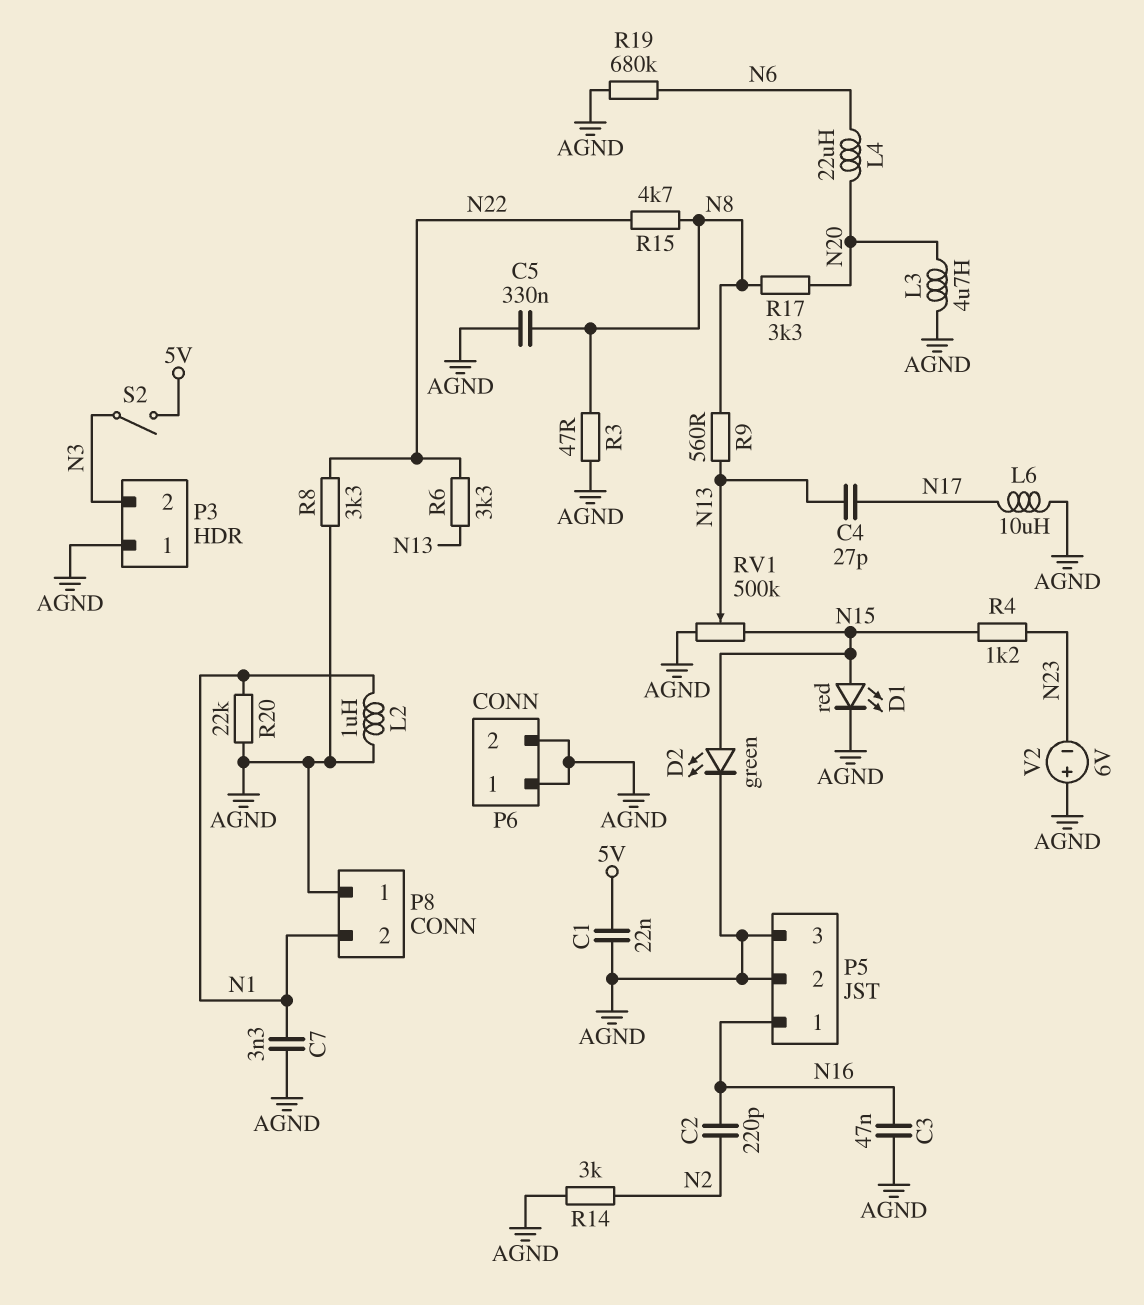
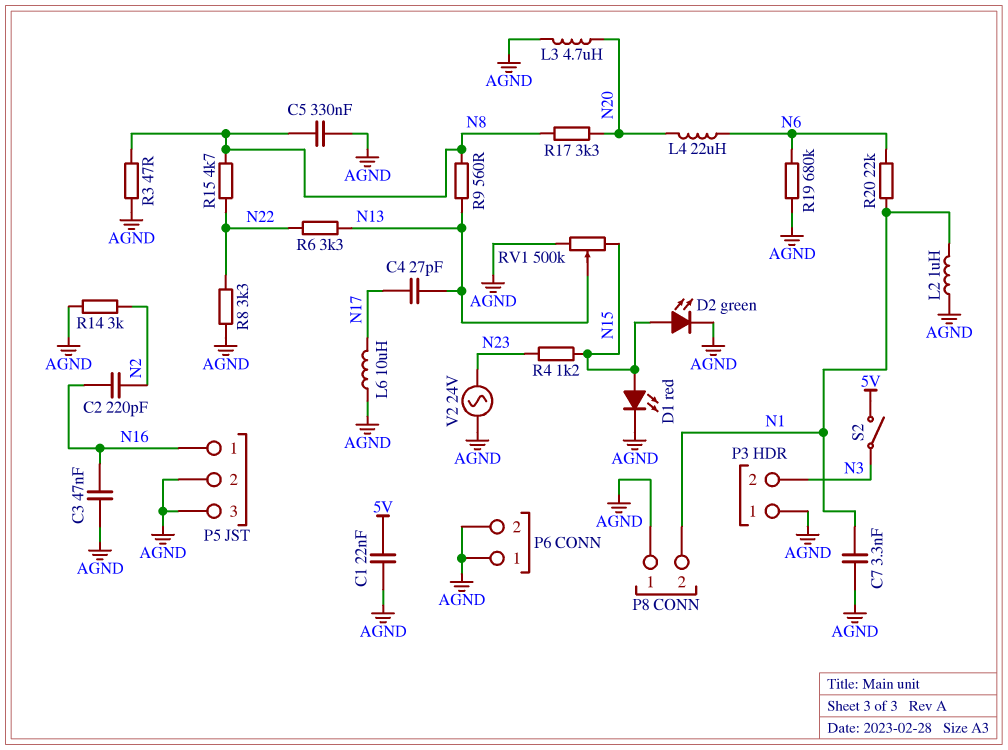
R20: 22k (AGND, N1) -> 22k (N1, N6)
V2: 6V (plus AGND, minus N23) -> AC 24V (AGND, N23)

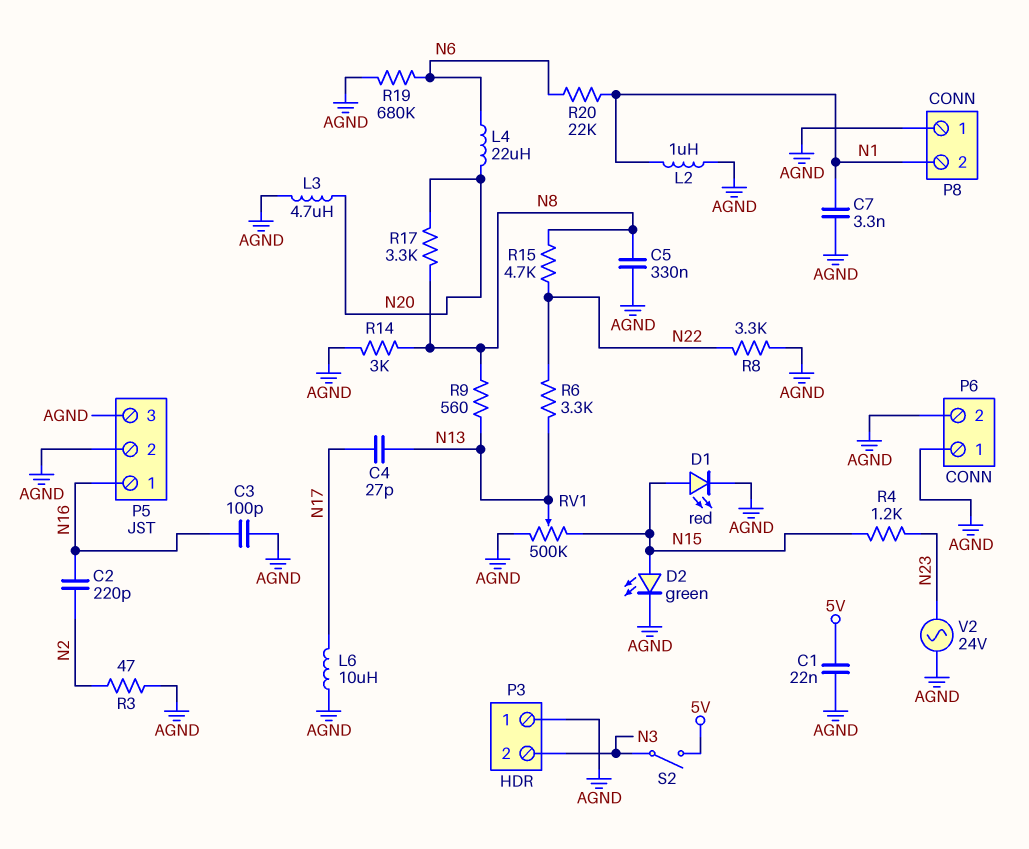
C3: 47nF (AGND, N16) -> 100pF (AGND, N16)
R3: 47 (AGND, N8) -> 47 (AGND, N2)
R14: 3k (AGND, N2) -> 3k (AGND, N8)

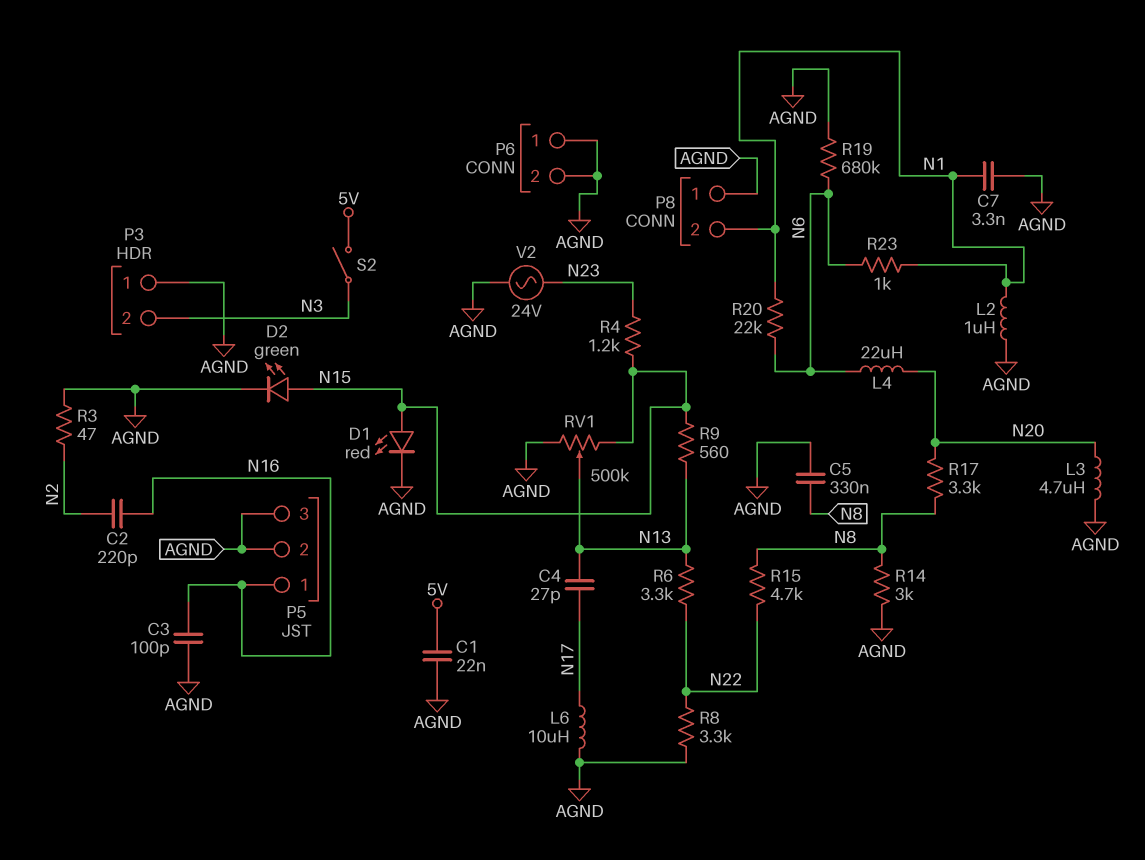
R9: 560 (N8, N13) -> 560 (N13, N15)
R23: none -> 1k (N1, N6)

